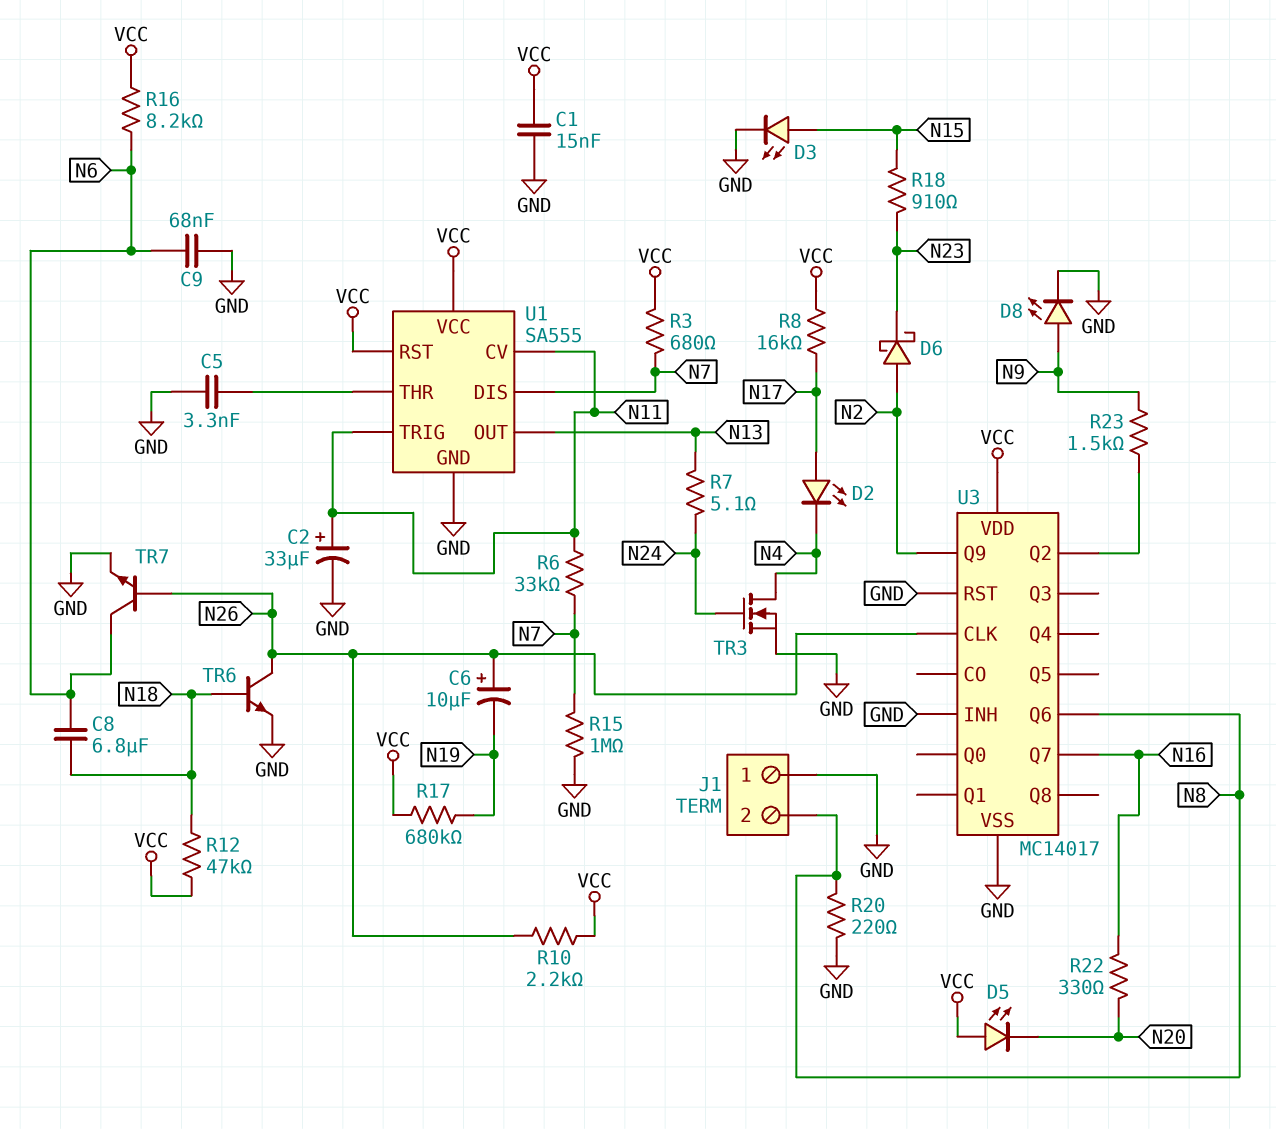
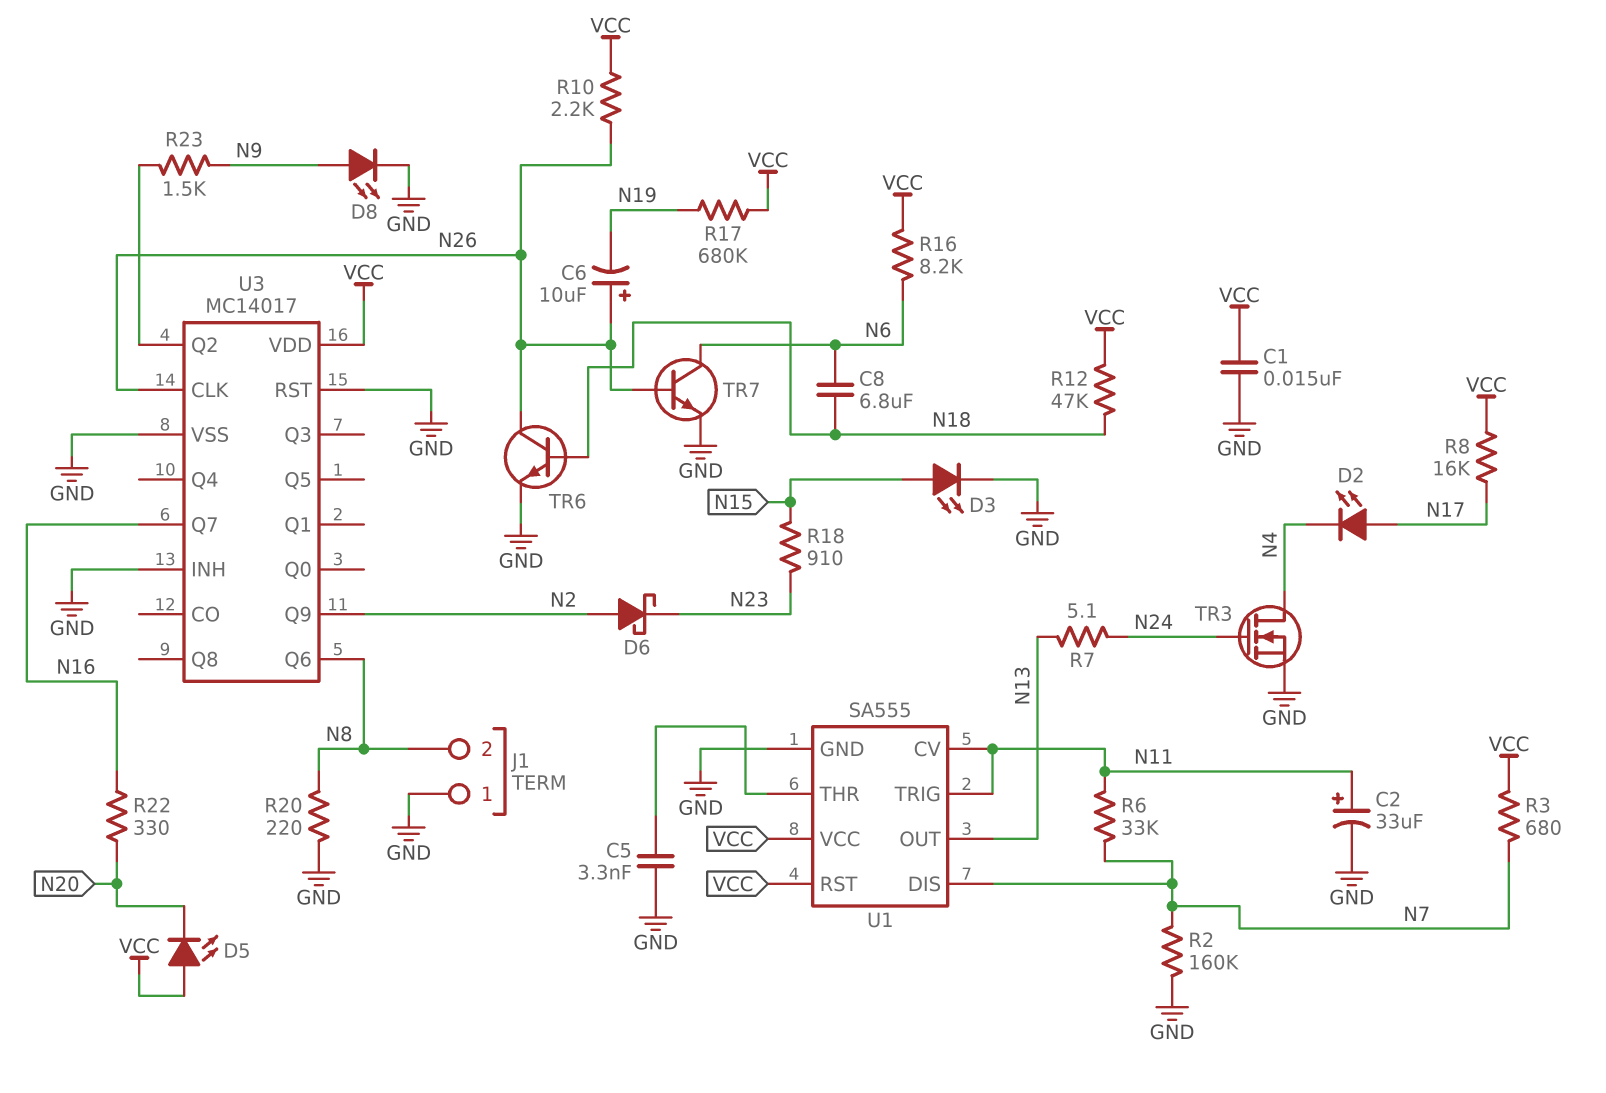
C9: 68nF (GND, N6) -> none
R2: none -> 160k (GND, N7)
R15: 1M (GND, N7) -> none

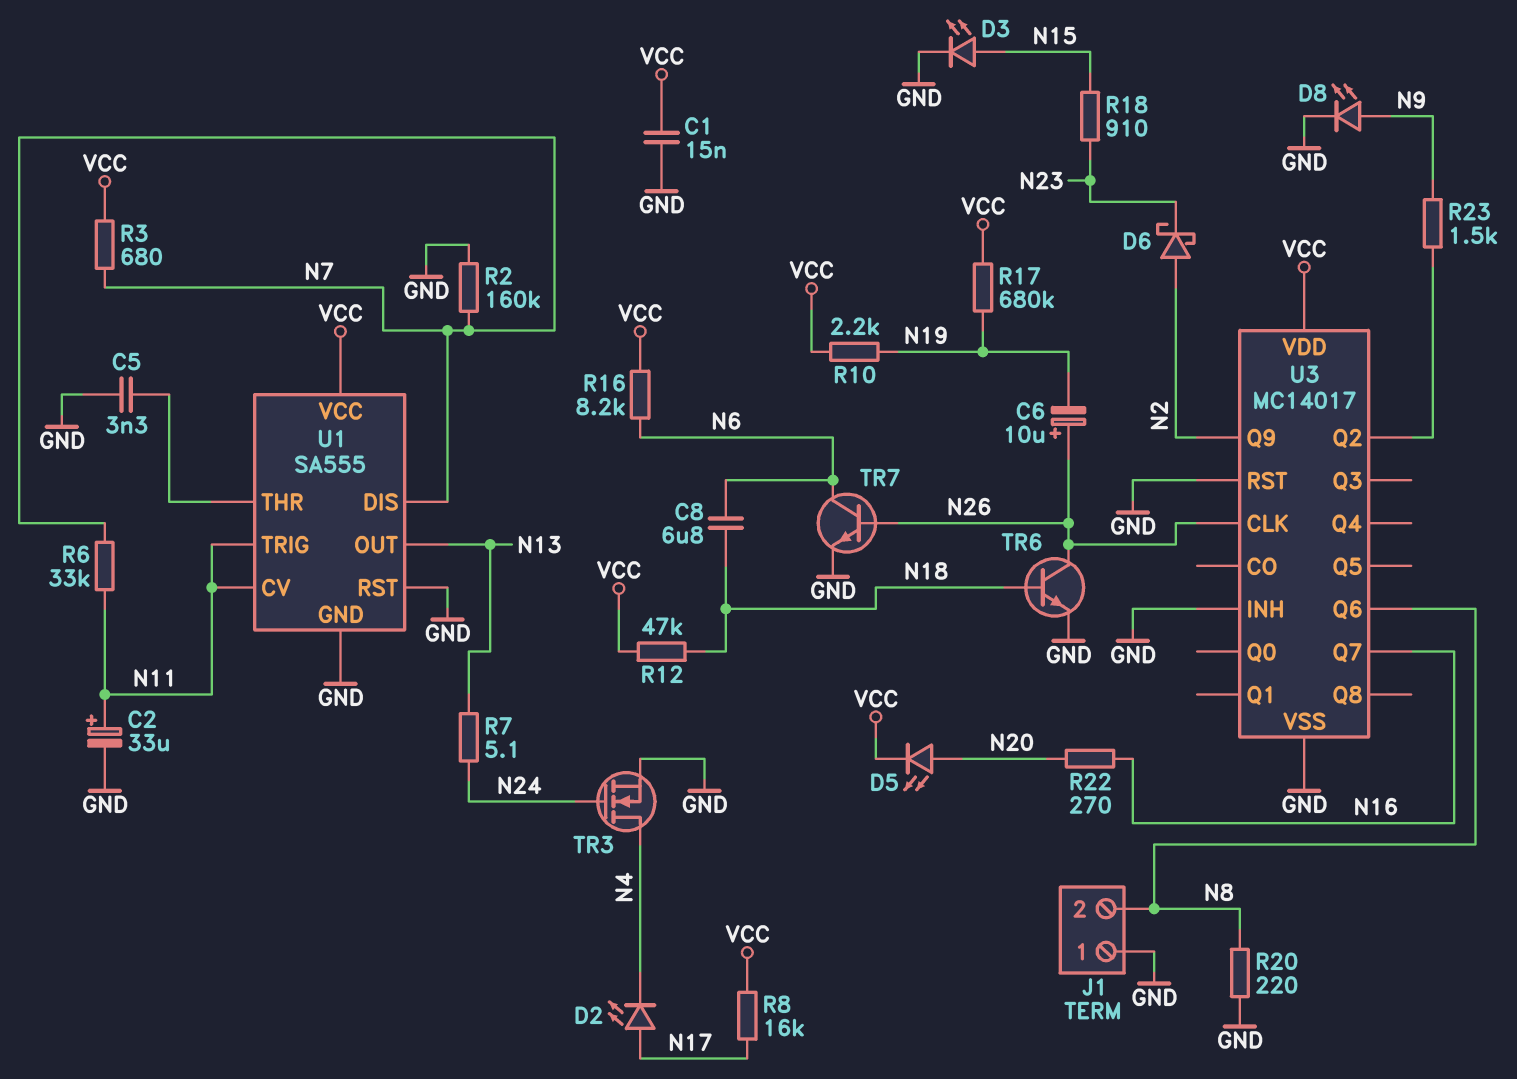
D5: LED (A VCC, K N20) -> LED (A N20, K VCC)
R10: 2.2k (N26, VCC) -> 2.2k (N19, VCC)
R22: 330 (N16, N20) -> 270 (N16, N20)
U1 pin RST: VCC -> GND

